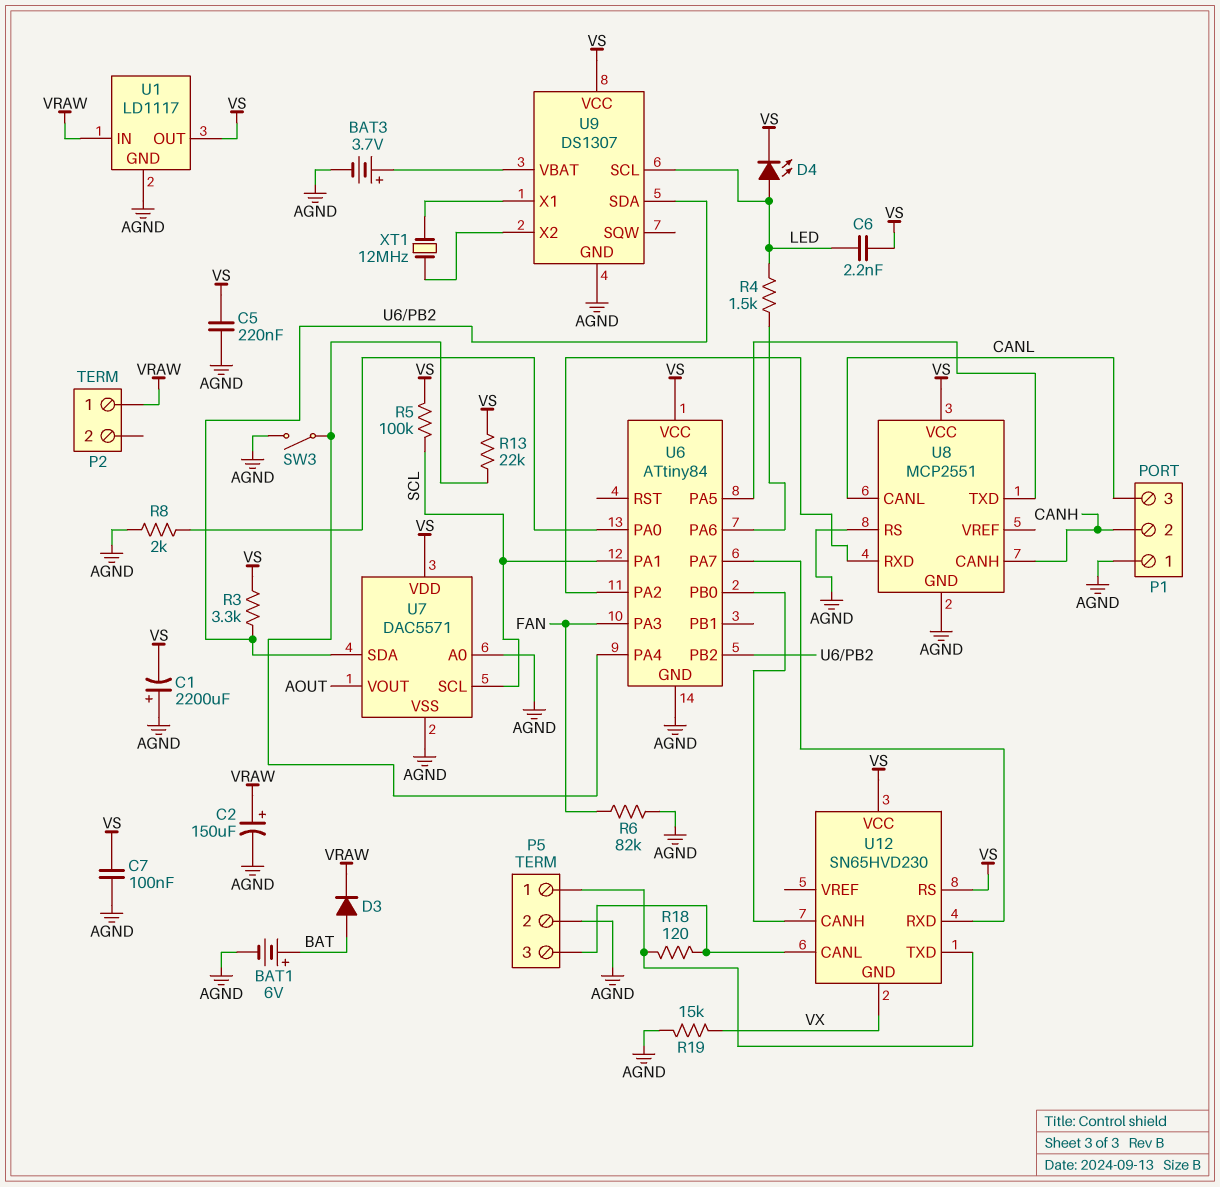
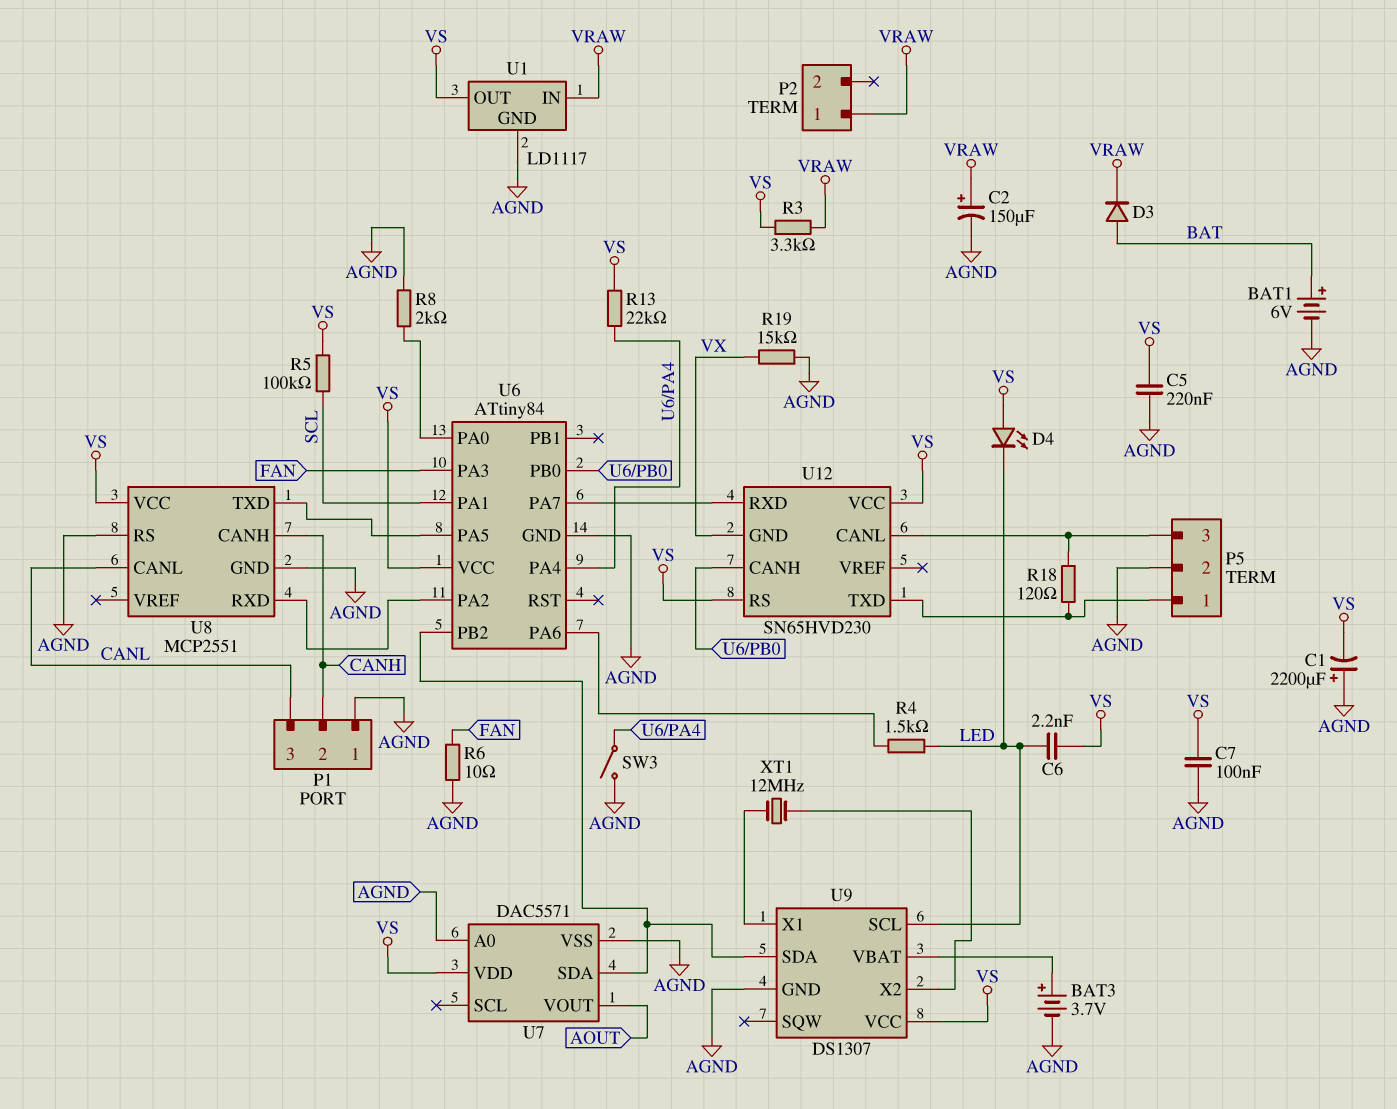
D4: LED (A LED, K VS) -> LED (A VS, K LED)
R3: 3.3k (U6/PB2, VS) -> 3.3k (VRAW, VS)
R6: 82k (AGND, FAN) -> 10 (AGND, FAN)
U7 pin SCL: SCL -> none

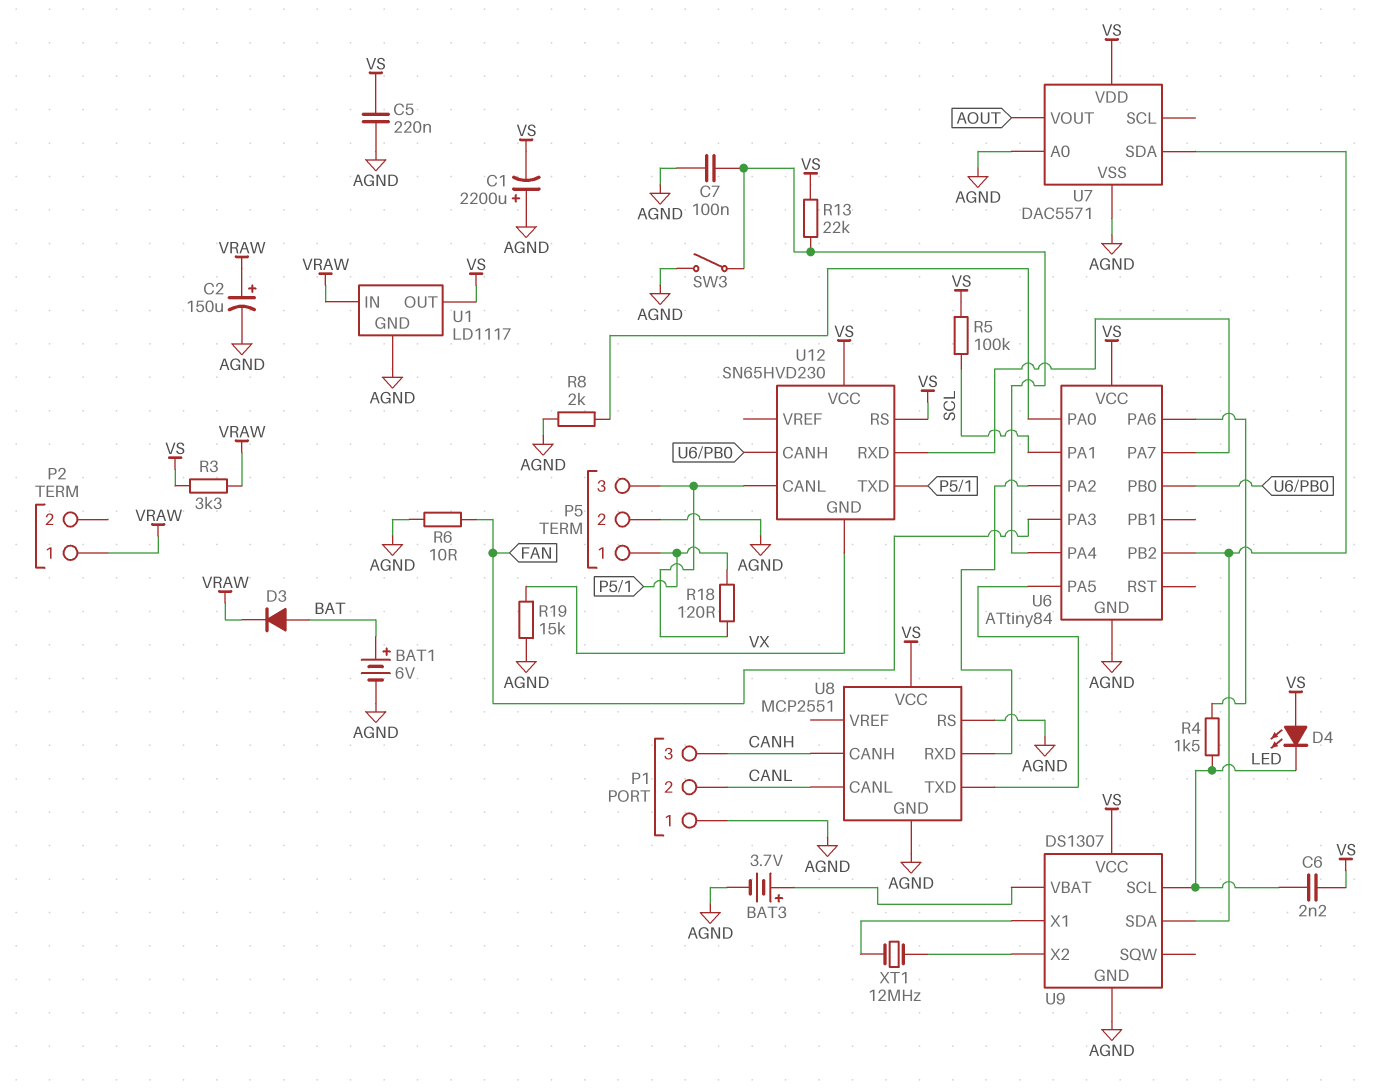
C7: 100nF (AGND, VS) -> 100nF (AGND, U6/PA4)
P1 pin 2: CANH -> CANL
P1 pin 3: CANL -> CANH

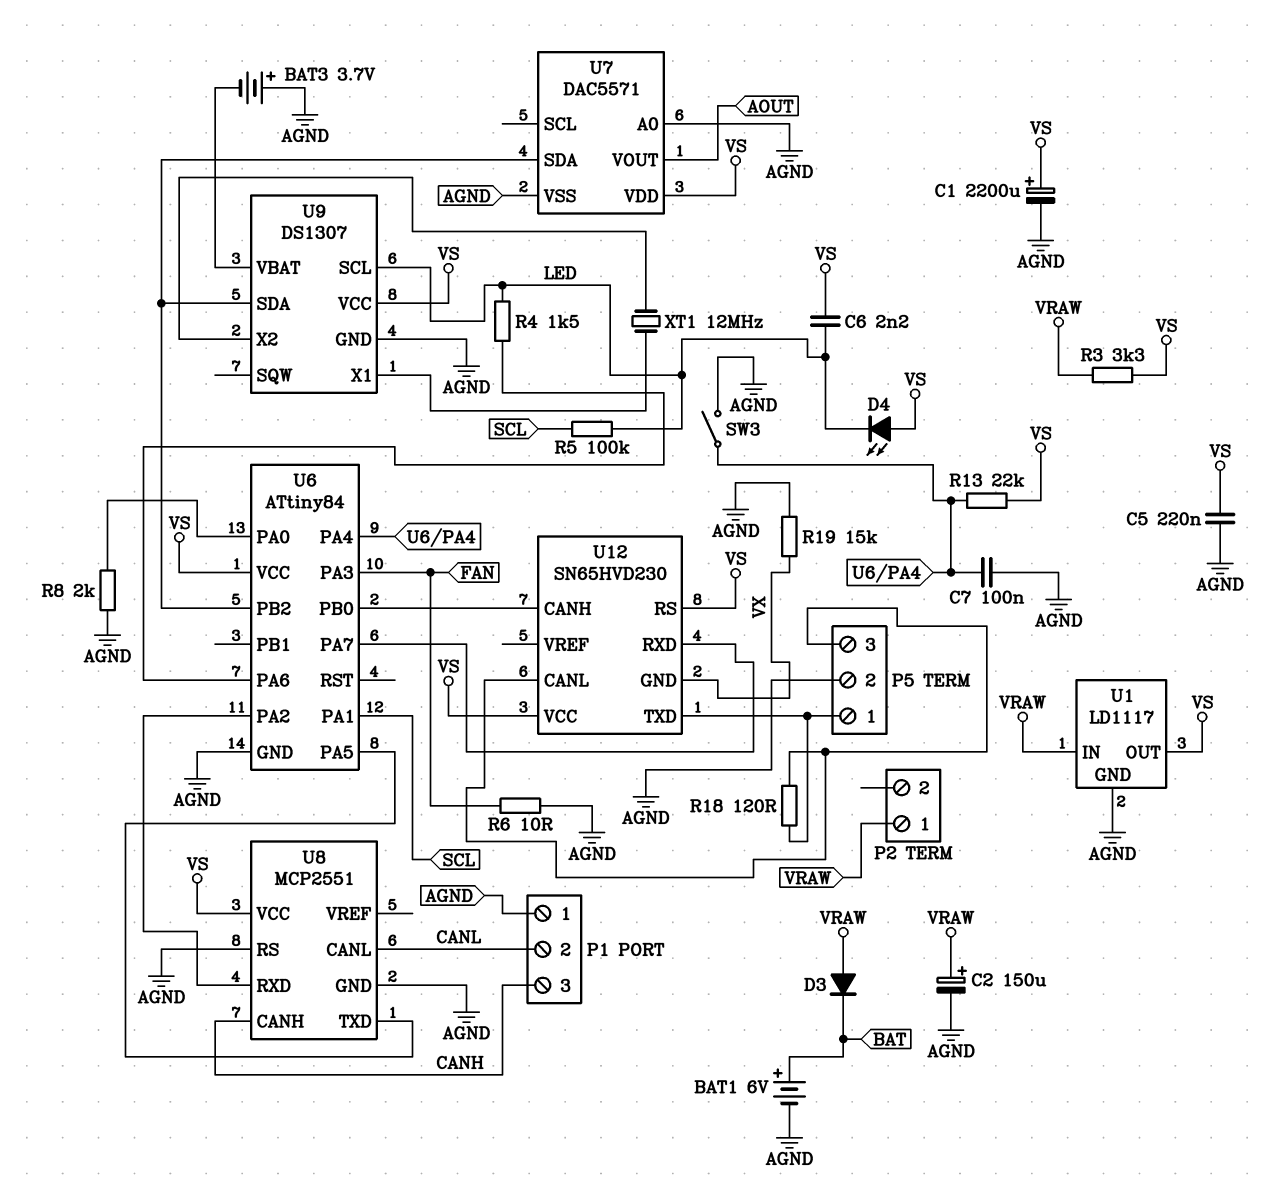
BAT3: 3.7V (plus U9/VBAT, minus AGND) -> 3.7V (plus AGND, minus U9/VBAT)
C1: 2200uF (plus AGND, minus VS) -> 2200uF (plus VS, minus AGND)
D3: diode (A BAT, K VRAW) -> diode (A VRAW, K BAT)
R5: 100k (SCL, VS) -> 100k (LED, SCL)

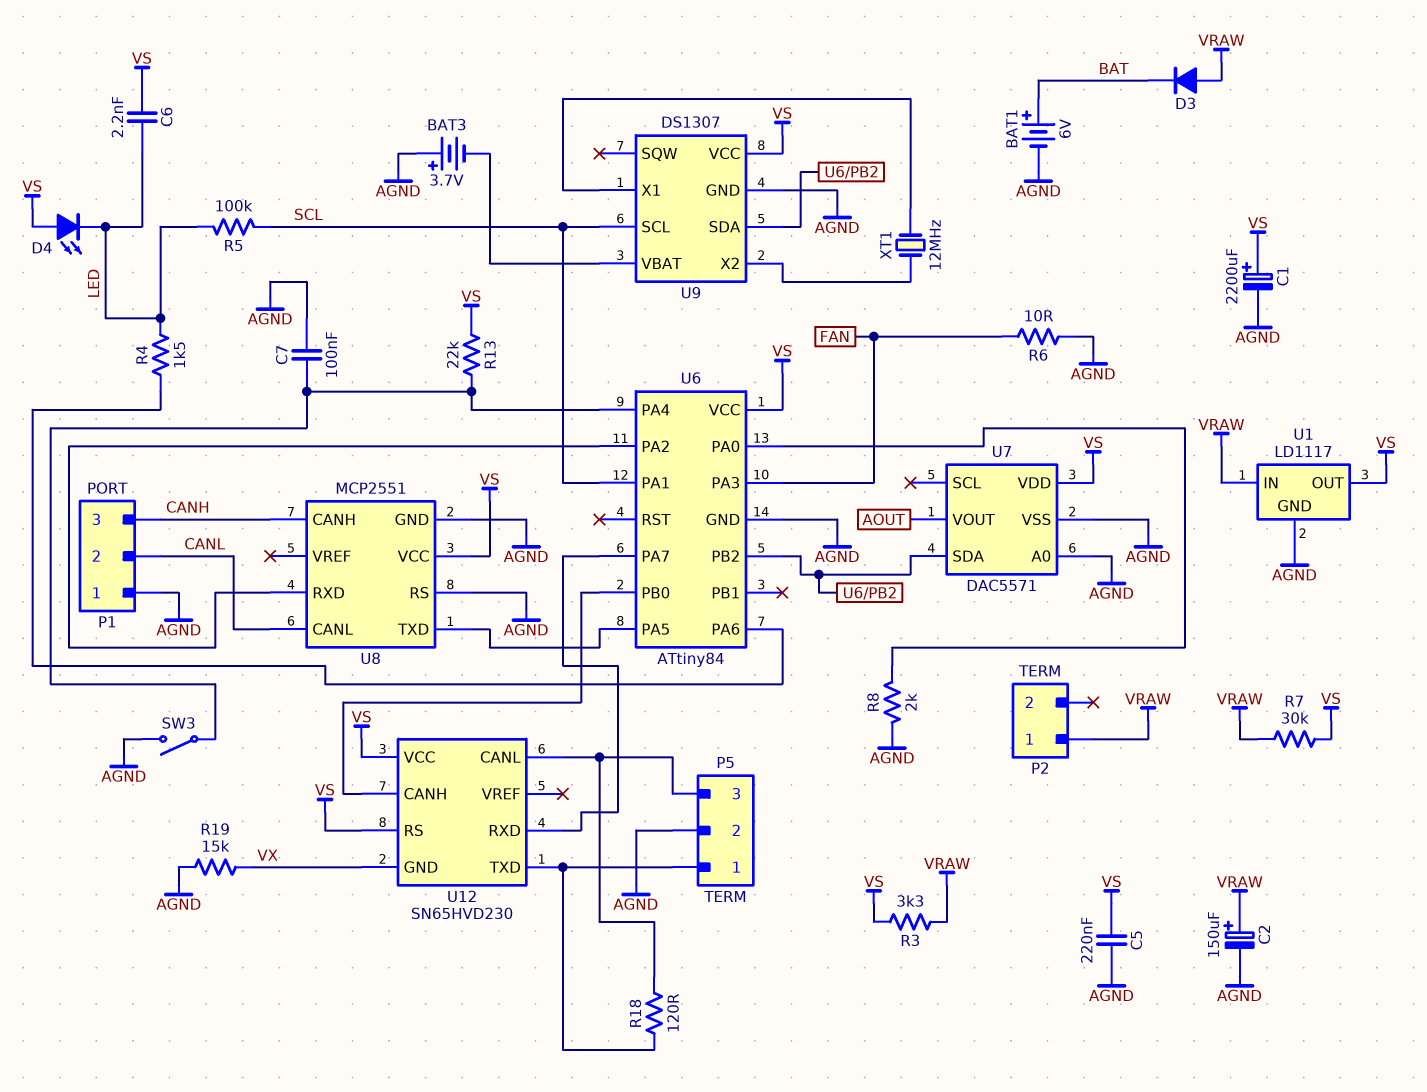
R7: none -> 30k (VRAW, VS)
U9 pin SCL: LED -> SCL

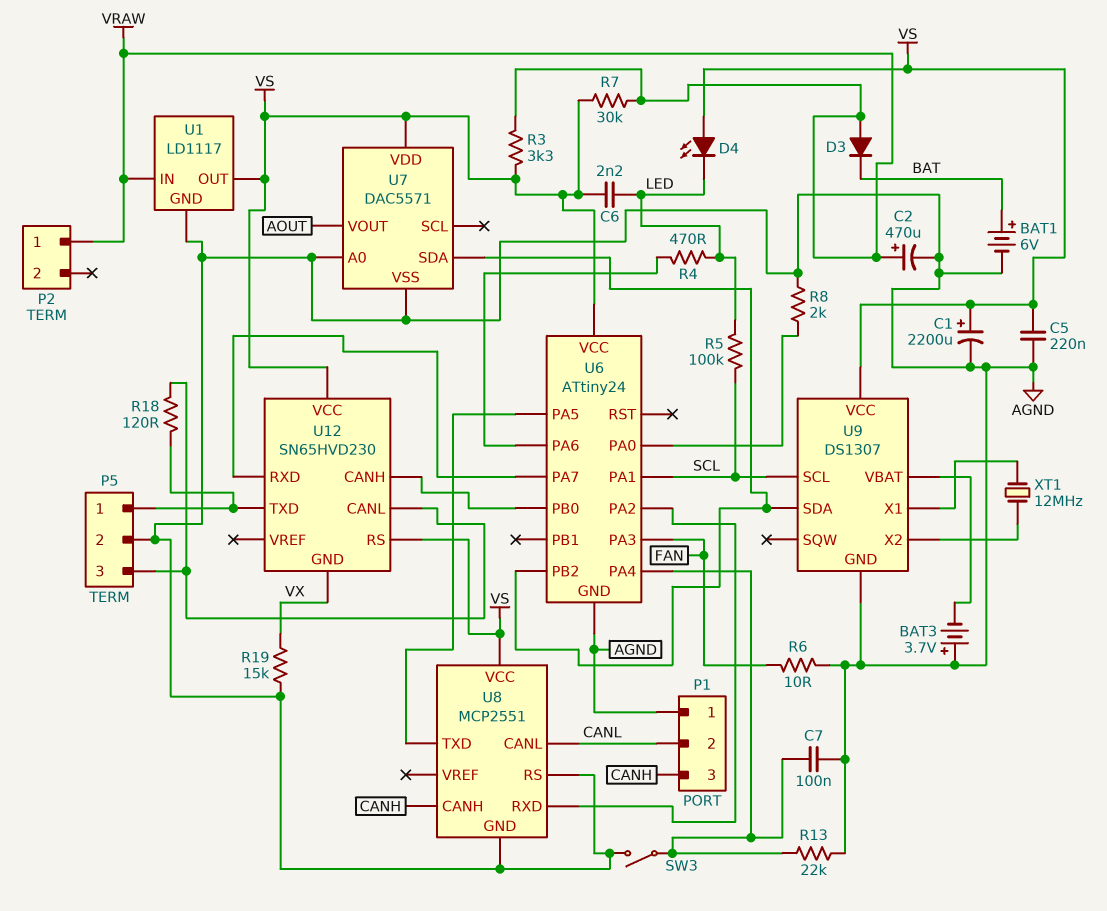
C2: 150uF (plus VRAW, minus AGND) -> 470uF (plus VRAW, minus AGND)
R4: 1.5k (LED, U6/PA6) -> 470 (LED, U6/PA6)
R13: 22k (U6/PA4, VS) -> 22k (AGND, U6/PA4)
U6: ATtiny84 -> ATtiny24

